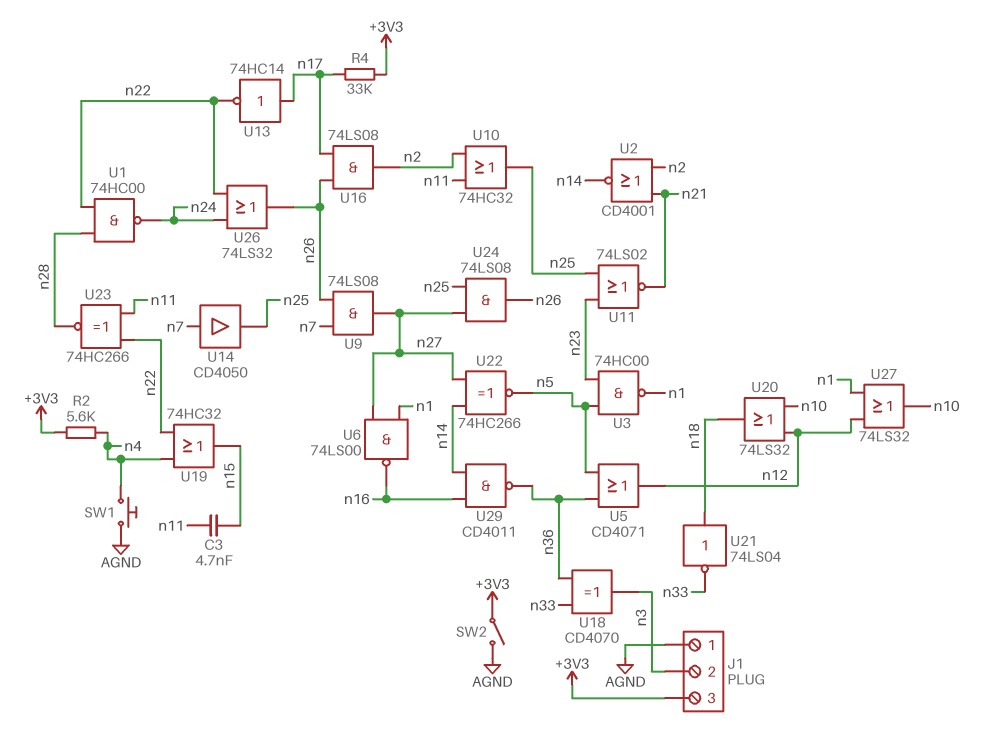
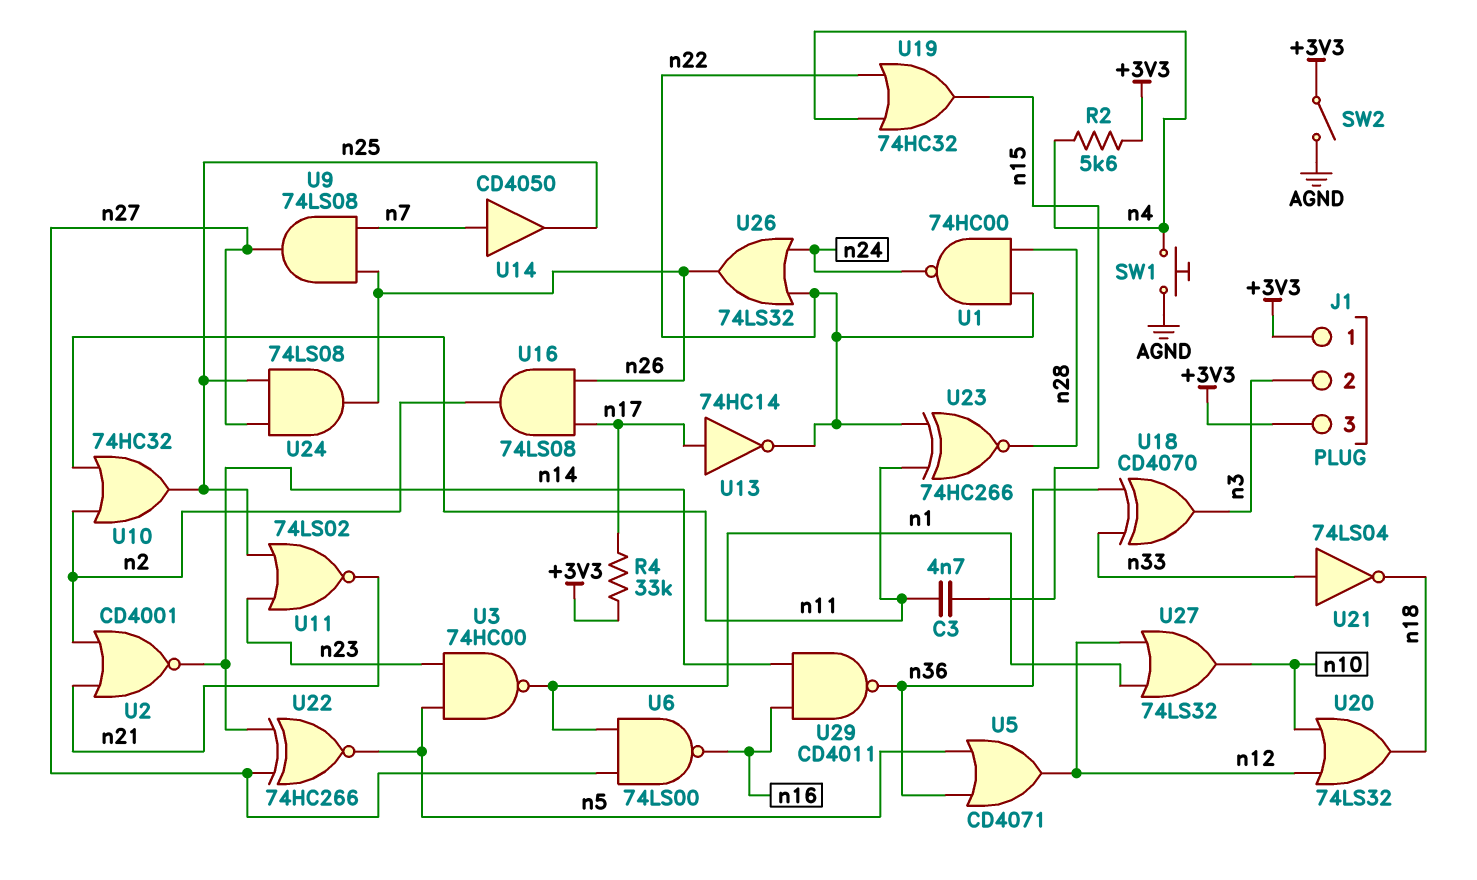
J1 pin 1: AGND -> +3V3
U21: NOT 74LS04 (in n18, out n33) -> NOT 74LS04 (in n33, out n18)

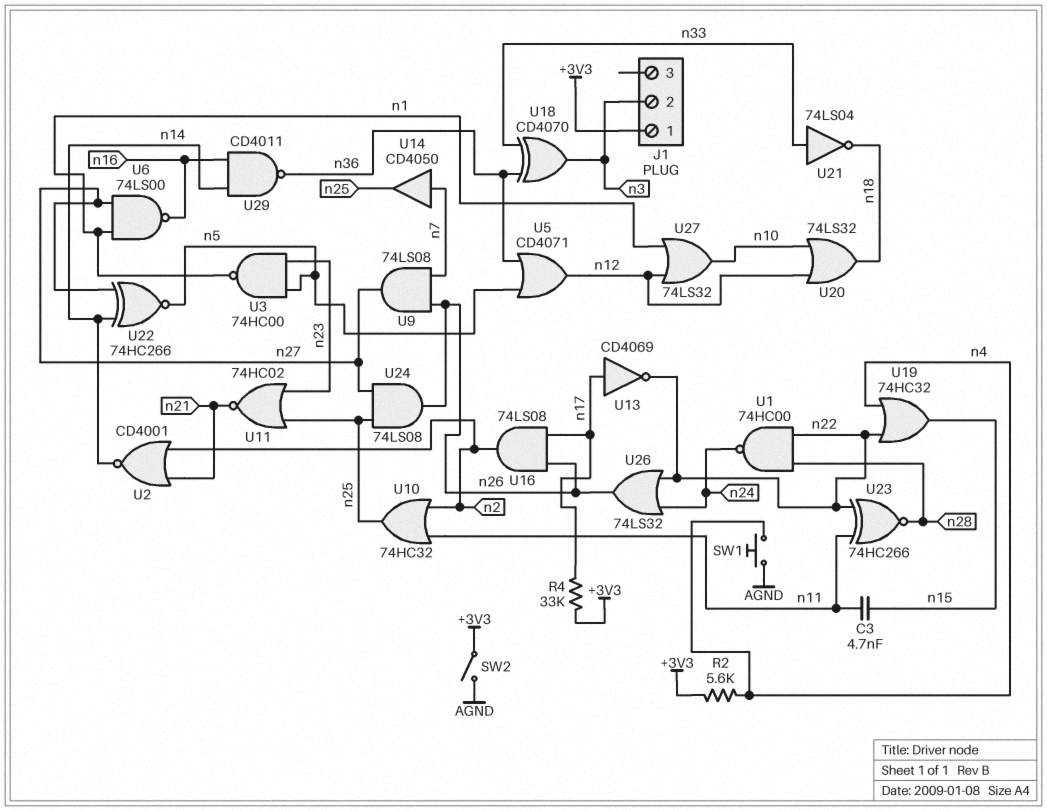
J1 pin 3: +3V3 -> none
U11: NOR 74LS02 (in n23, in n25, out n21) -> NOR 74HC02 (in n23, in n25, out n21)
U13: NOT 74HC14 (in n17, out n22) -> NOT CD4069 (in n17, out n22)

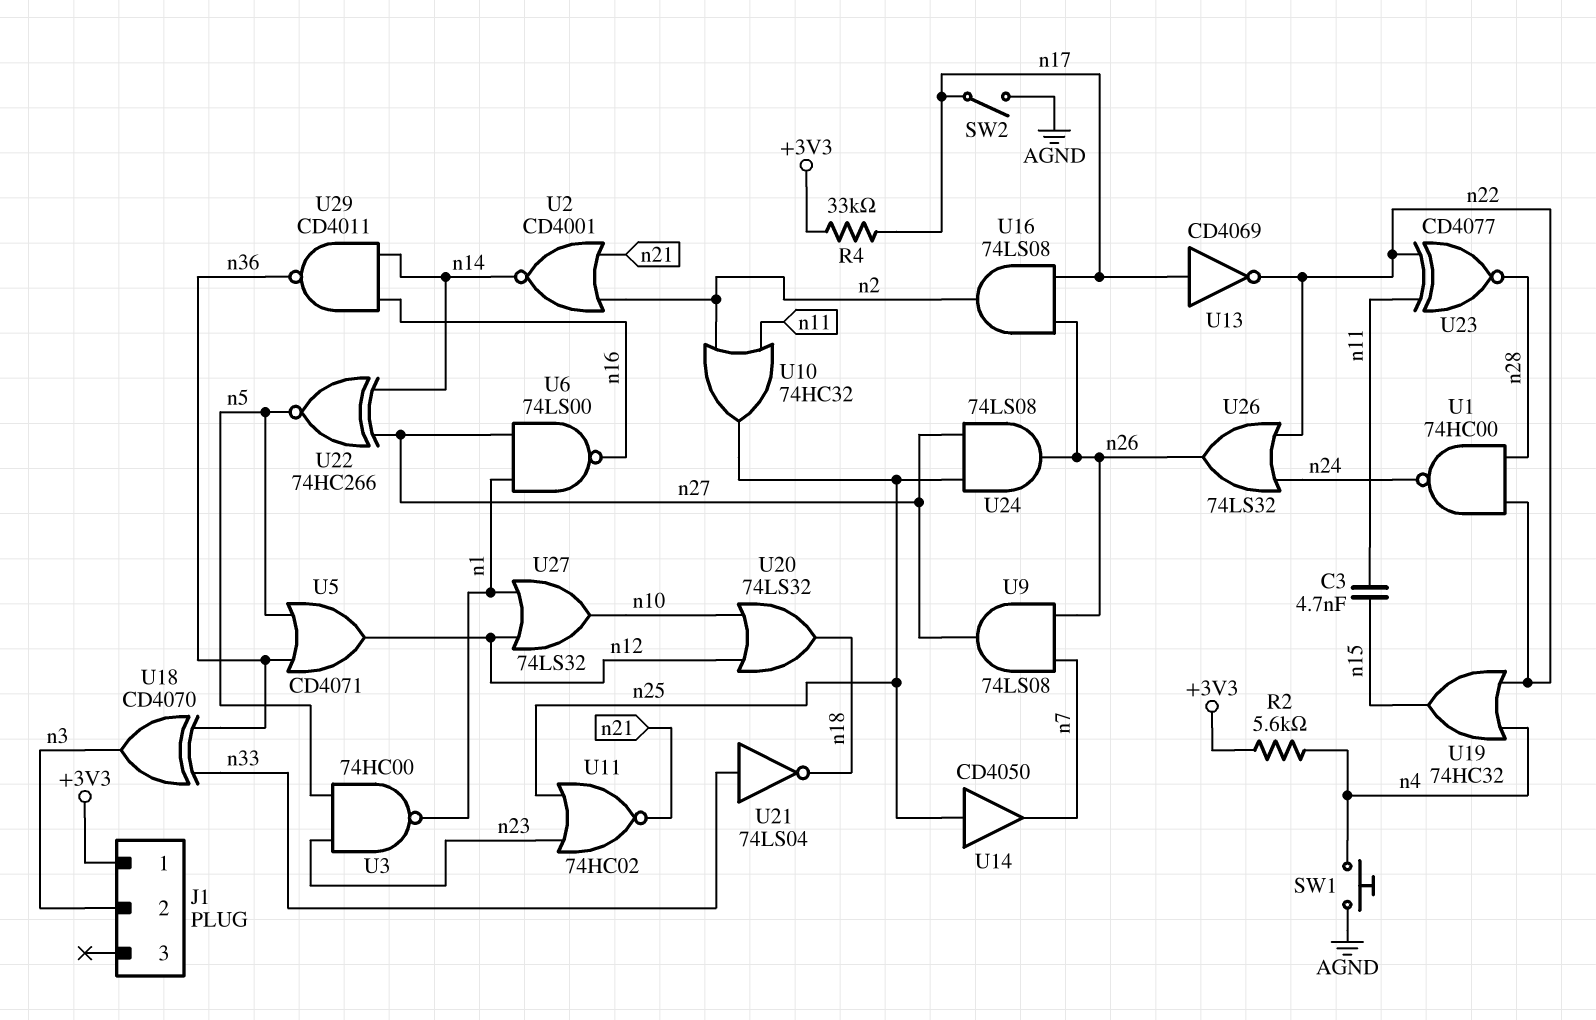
SW2: switch (+3V3, AGND) -> switch (AGND, n17)
U14: buffer CD4050 (in n7, out n25) -> buffer CD4050 (in n25, out n7)
U23: XNOR 74HC266 (in n11, in n22, out n28) -> XNOR CD4077 (in n11, in n22, out n28)

